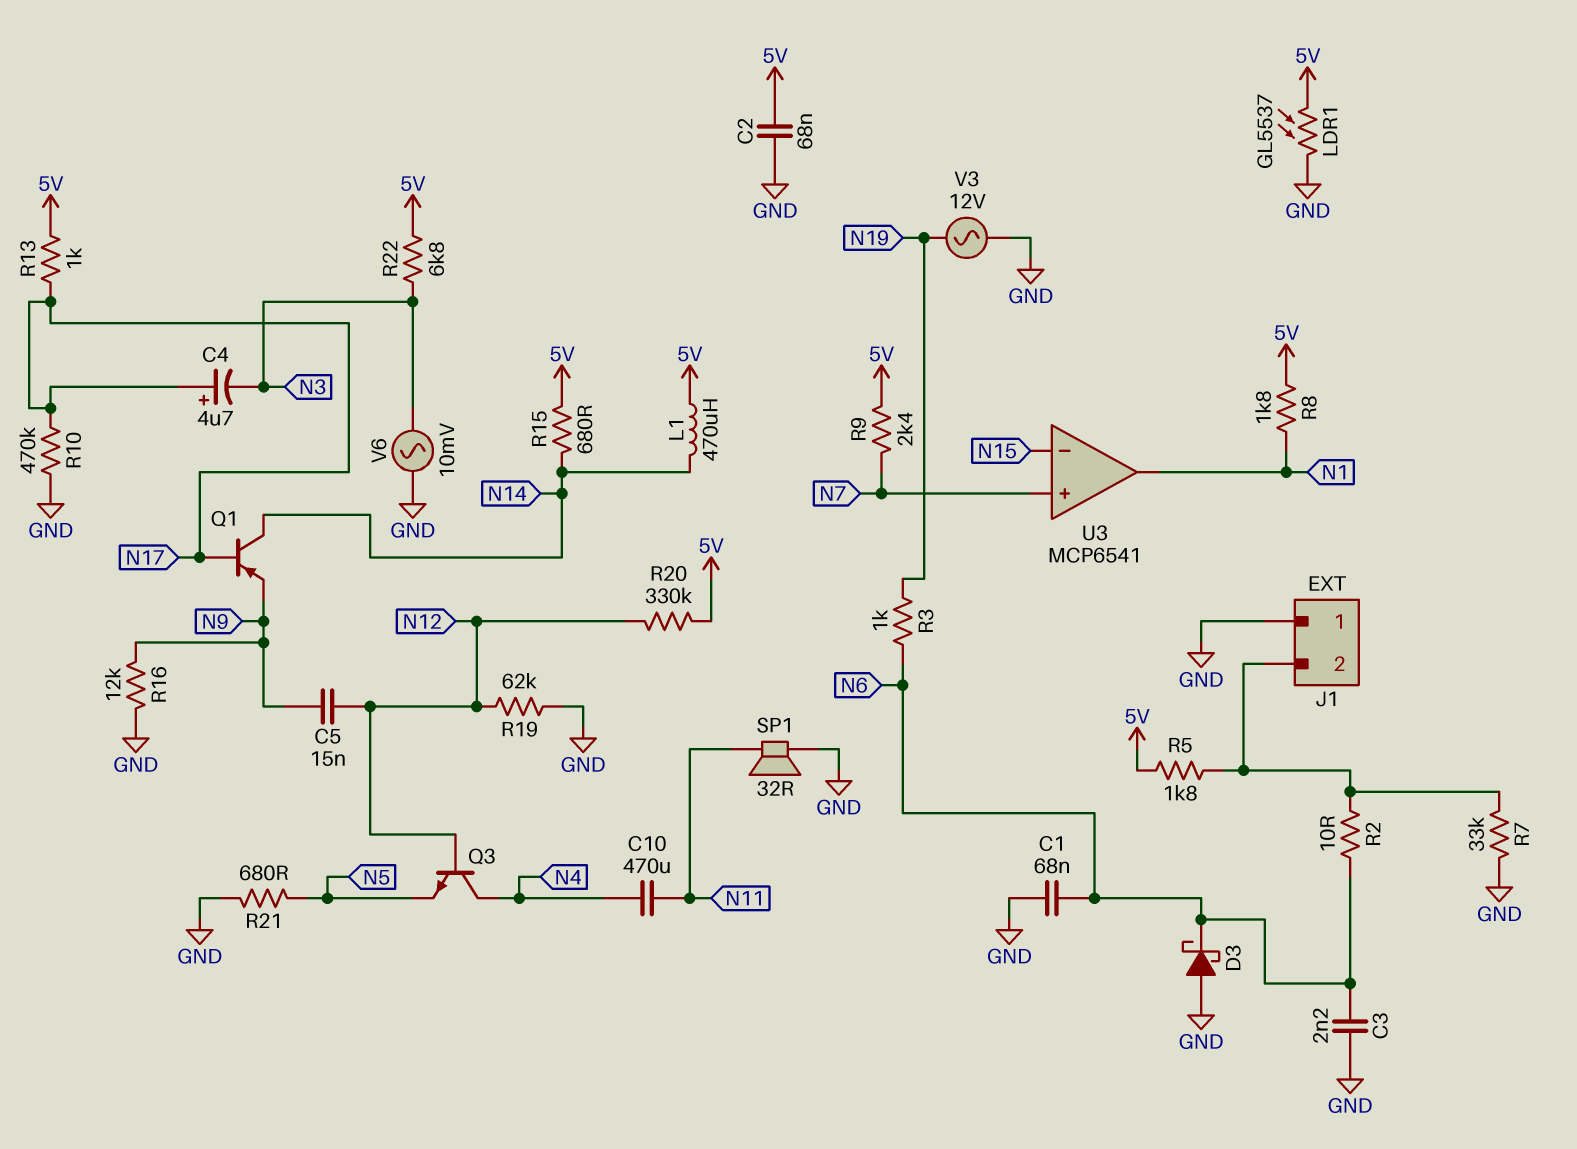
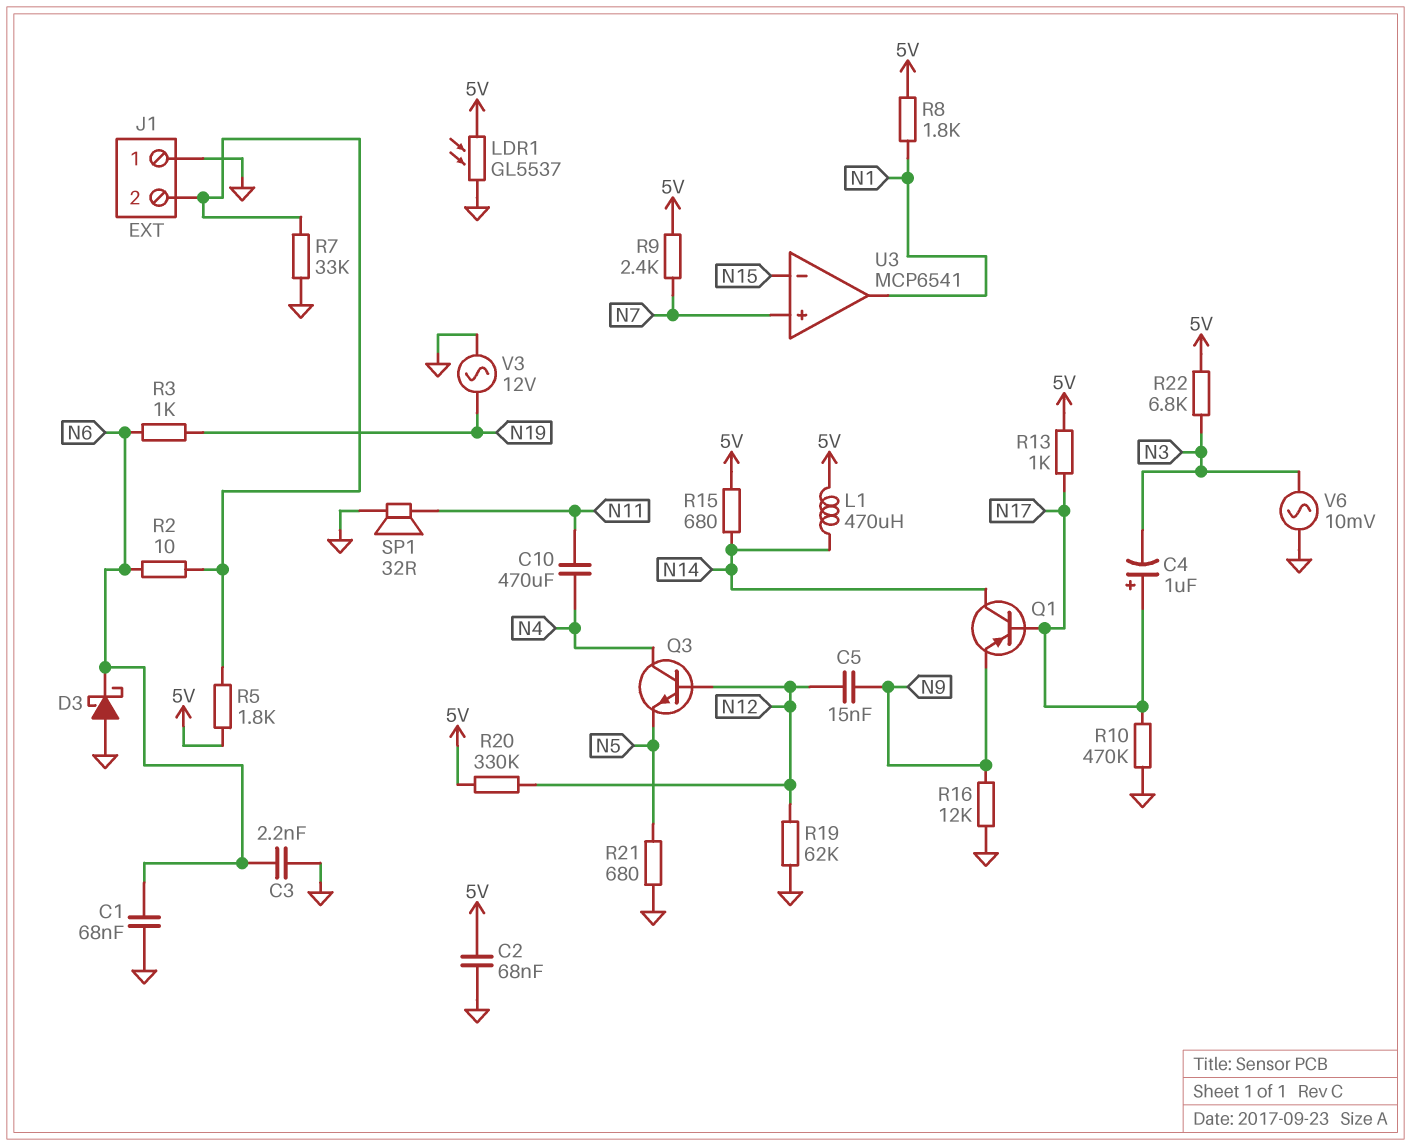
C4: 4.7uF (plus N17, minus N3) -> 1uF (plus N17, minus N3)

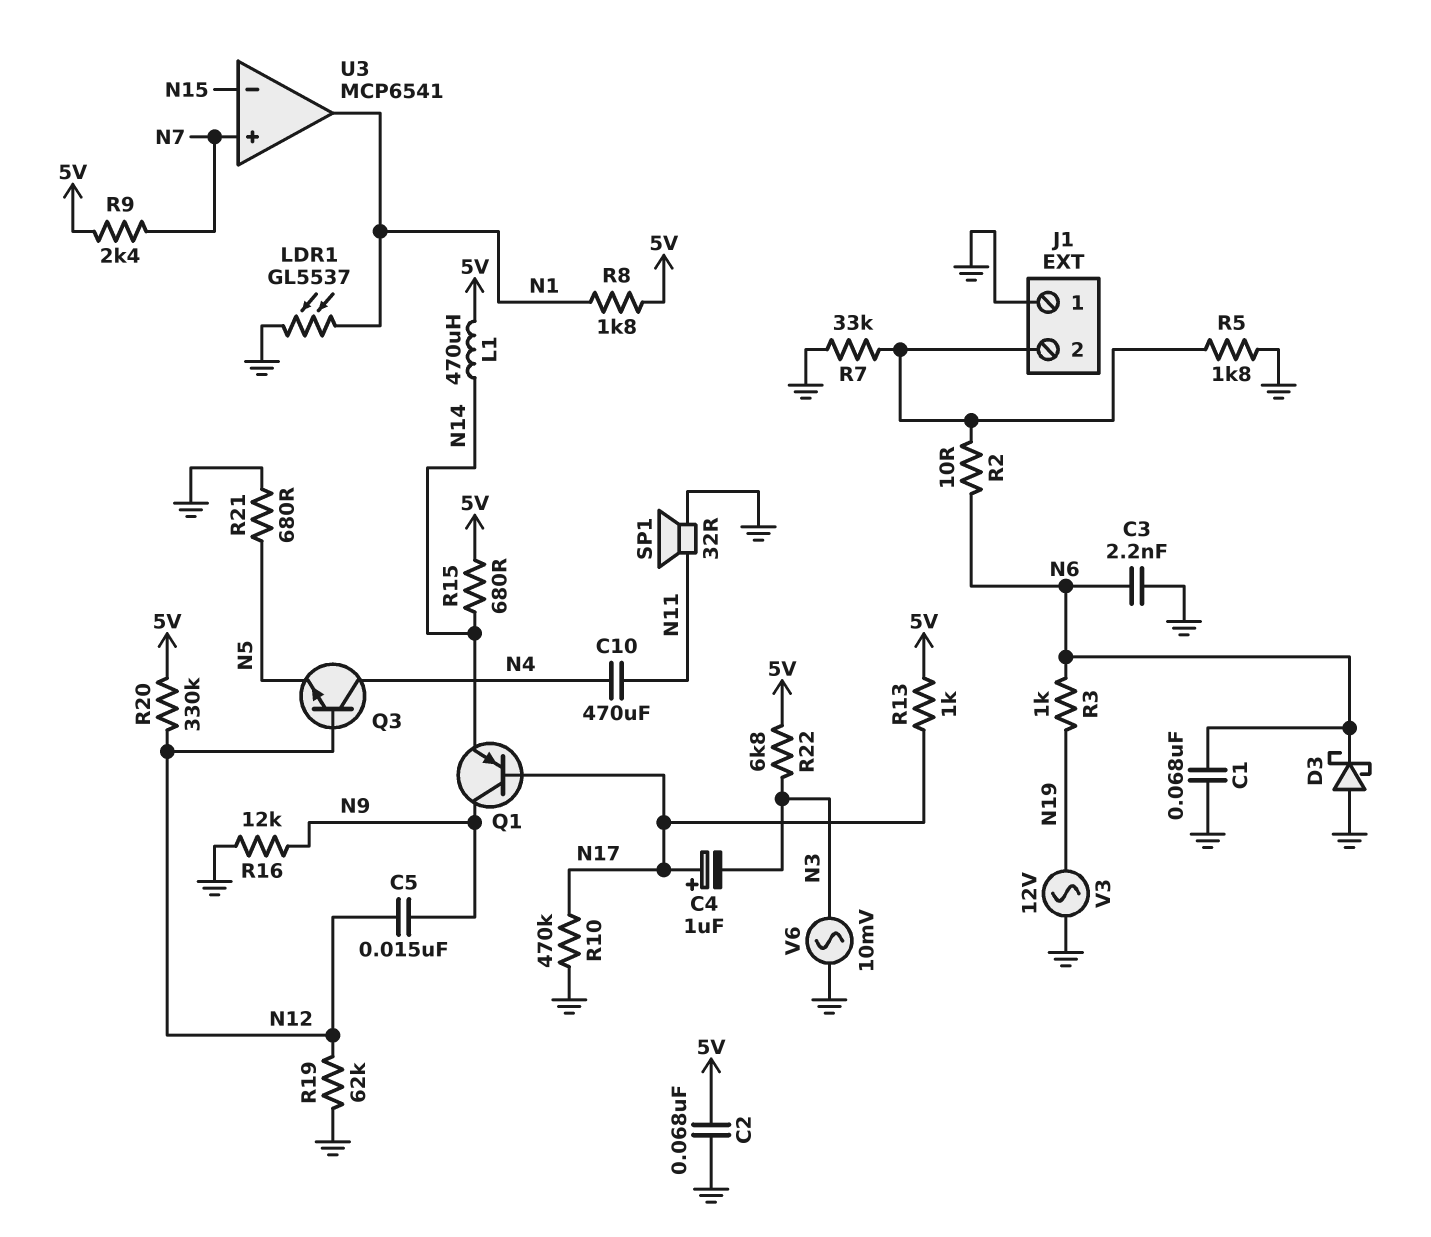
LDR1: GL5537 (5V, GND) -> GL5537 (GND, N1)
Q1: PNP (B N17, C N14, E N9) -> PNP (B N17, C N9, E N14)
R5: 1.8k (5V, J1/2) -> 1.8k (GND, J1/2)

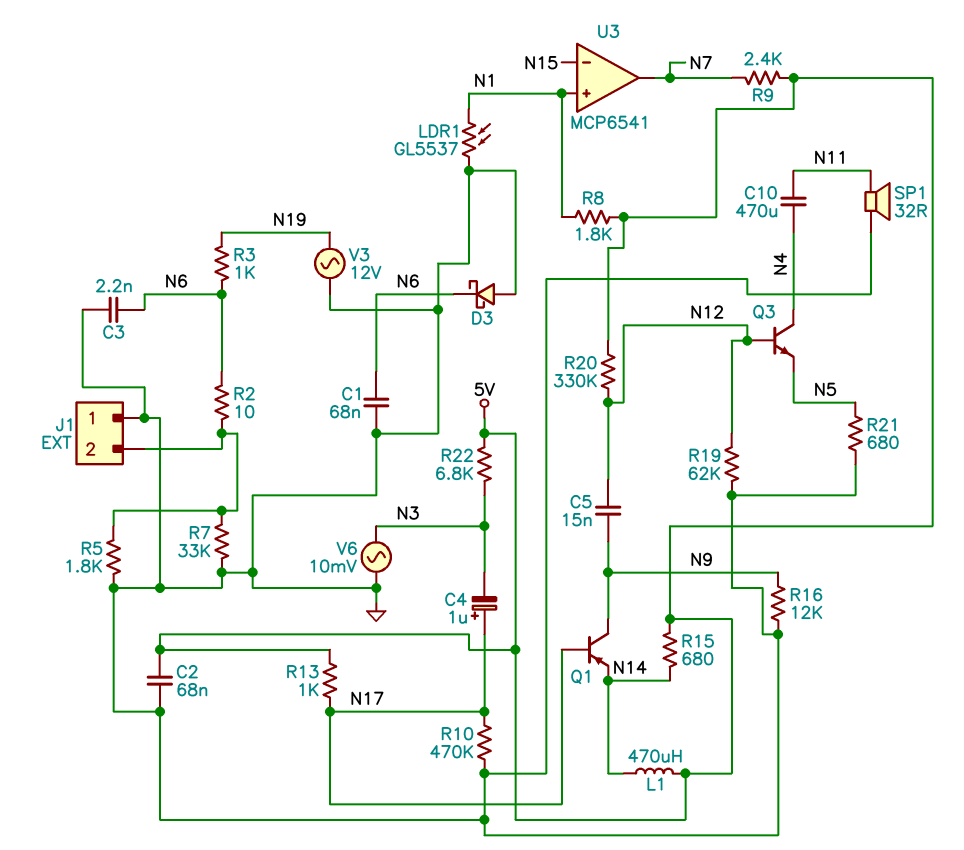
U3 pin in+: N7 -> N1
U3 pin out: N1 -> N7

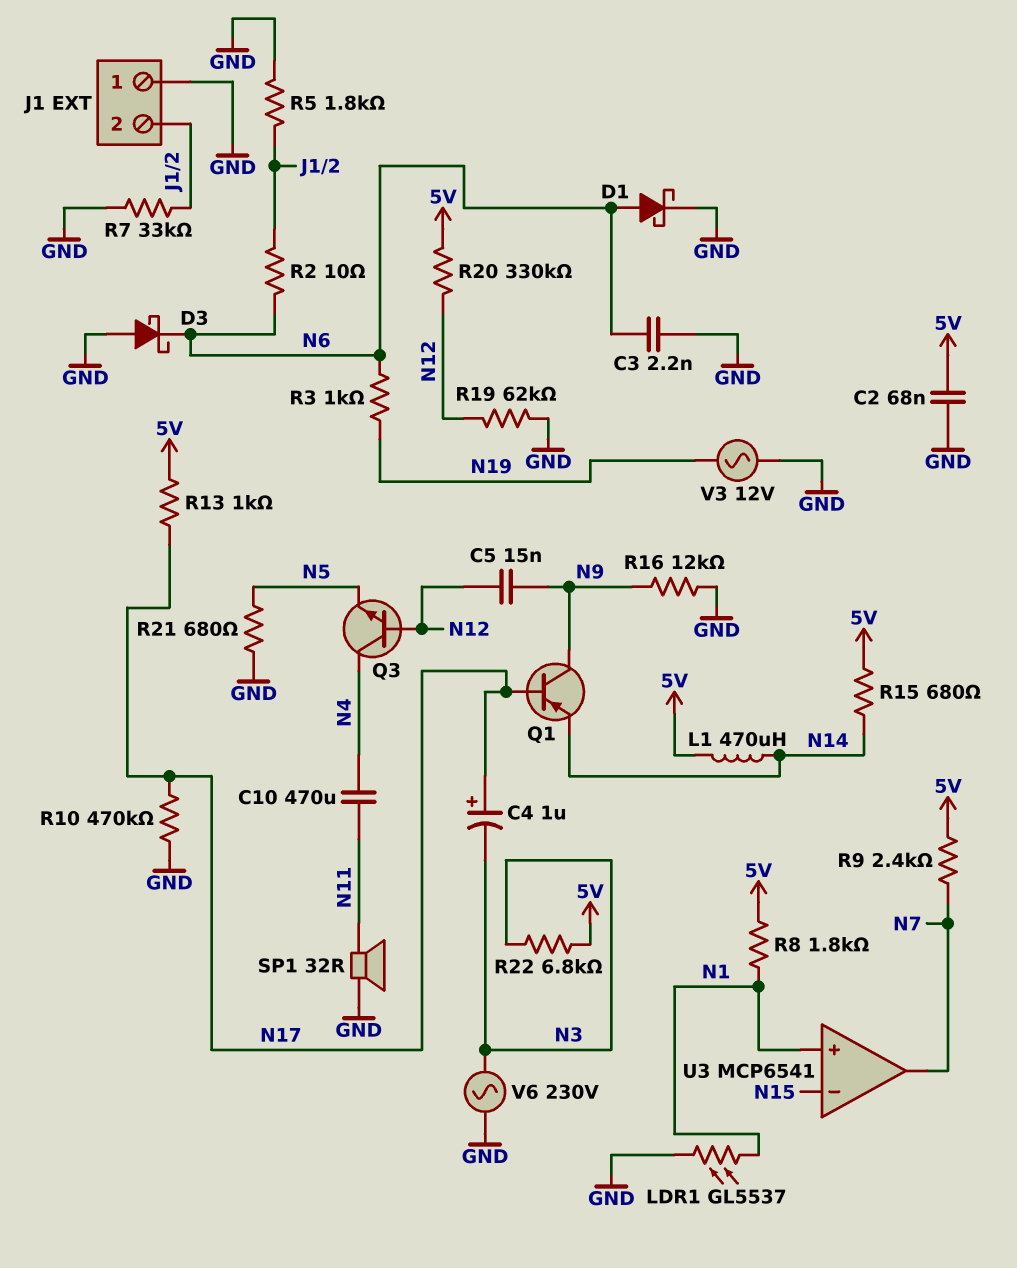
C1: 68nF (GND, N6) -> none
D1: none -> schottky (A N6, K GND)
V6: AC 10mV (GND, N3) -> AC 230V (GND, N3)

